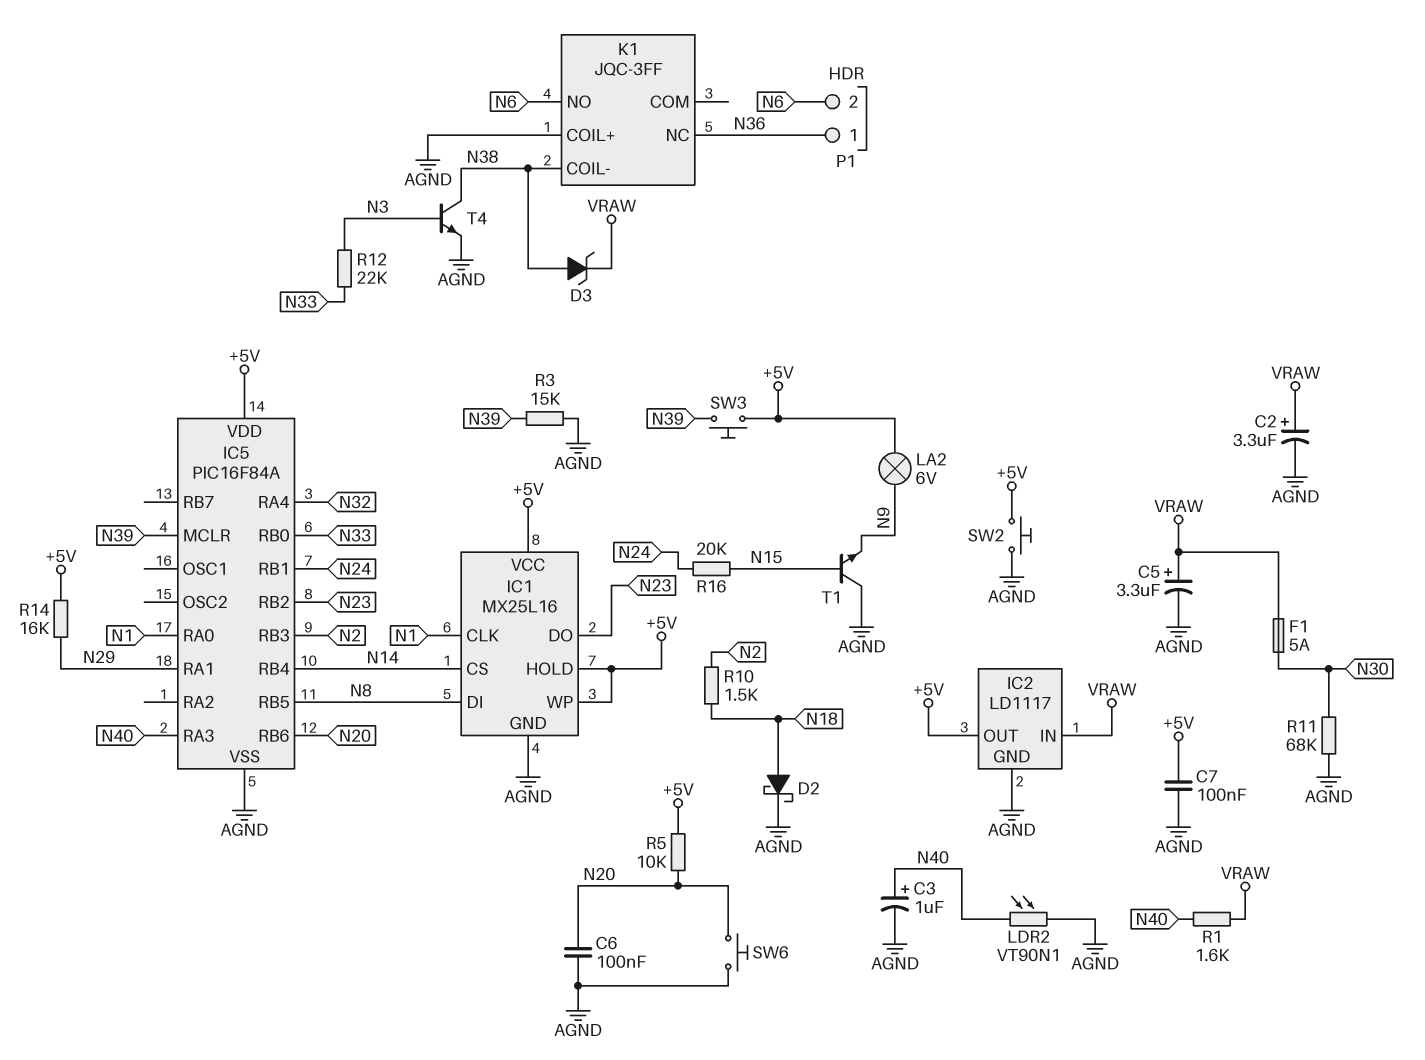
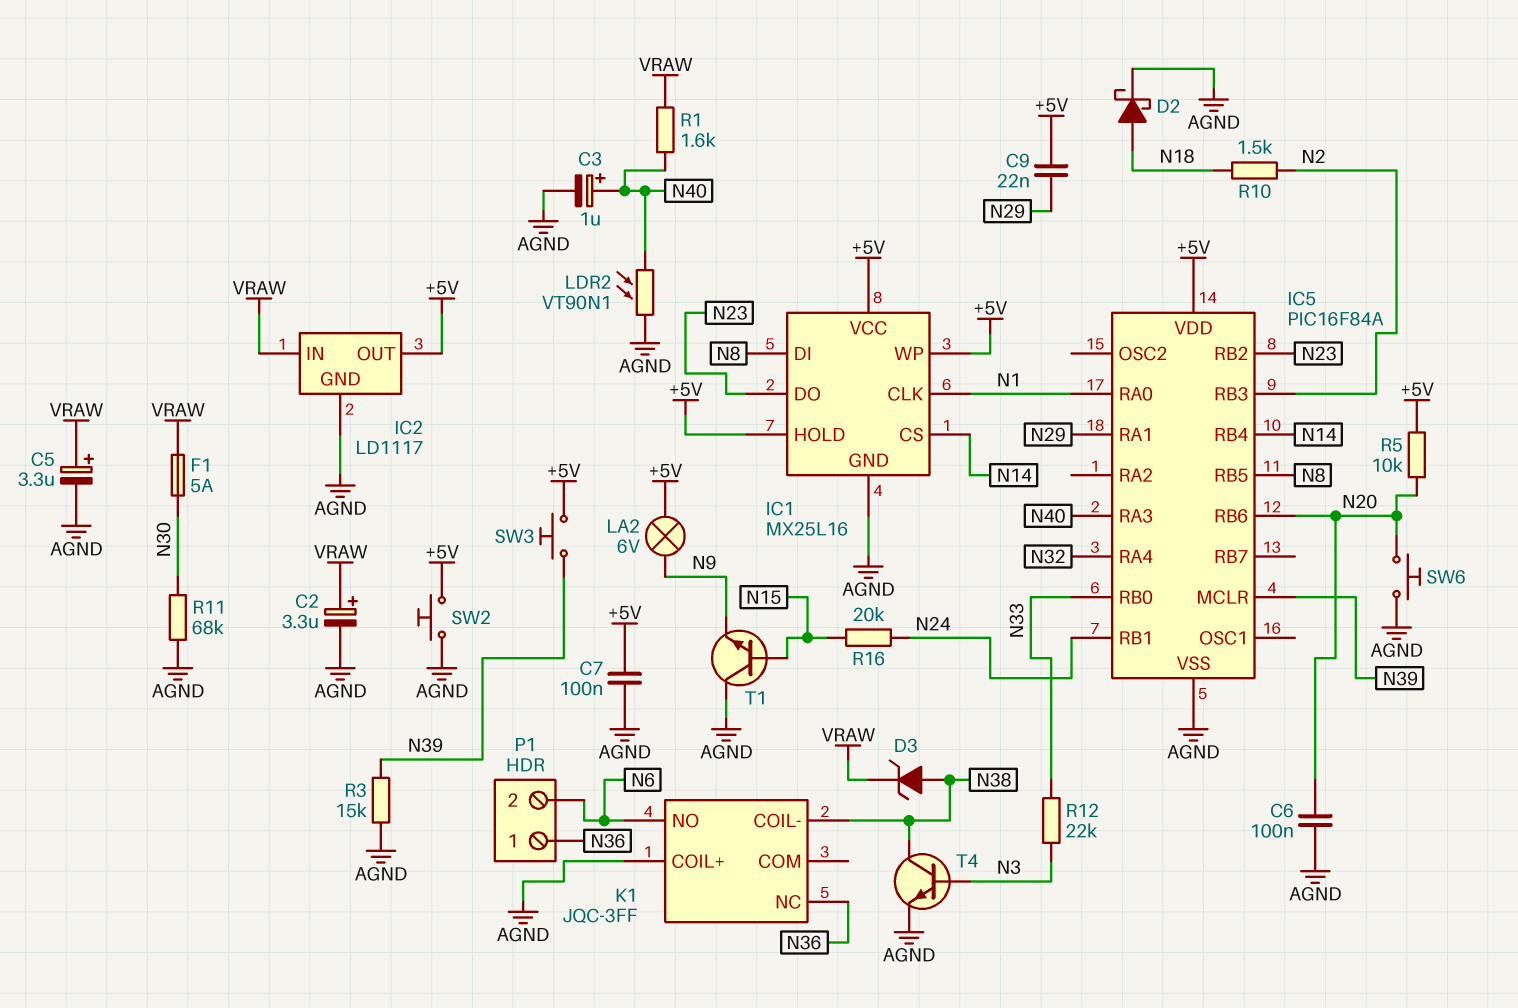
C9: none -> 22nF (+5V, N29)
R14: 16k (+5V, N29) -> none

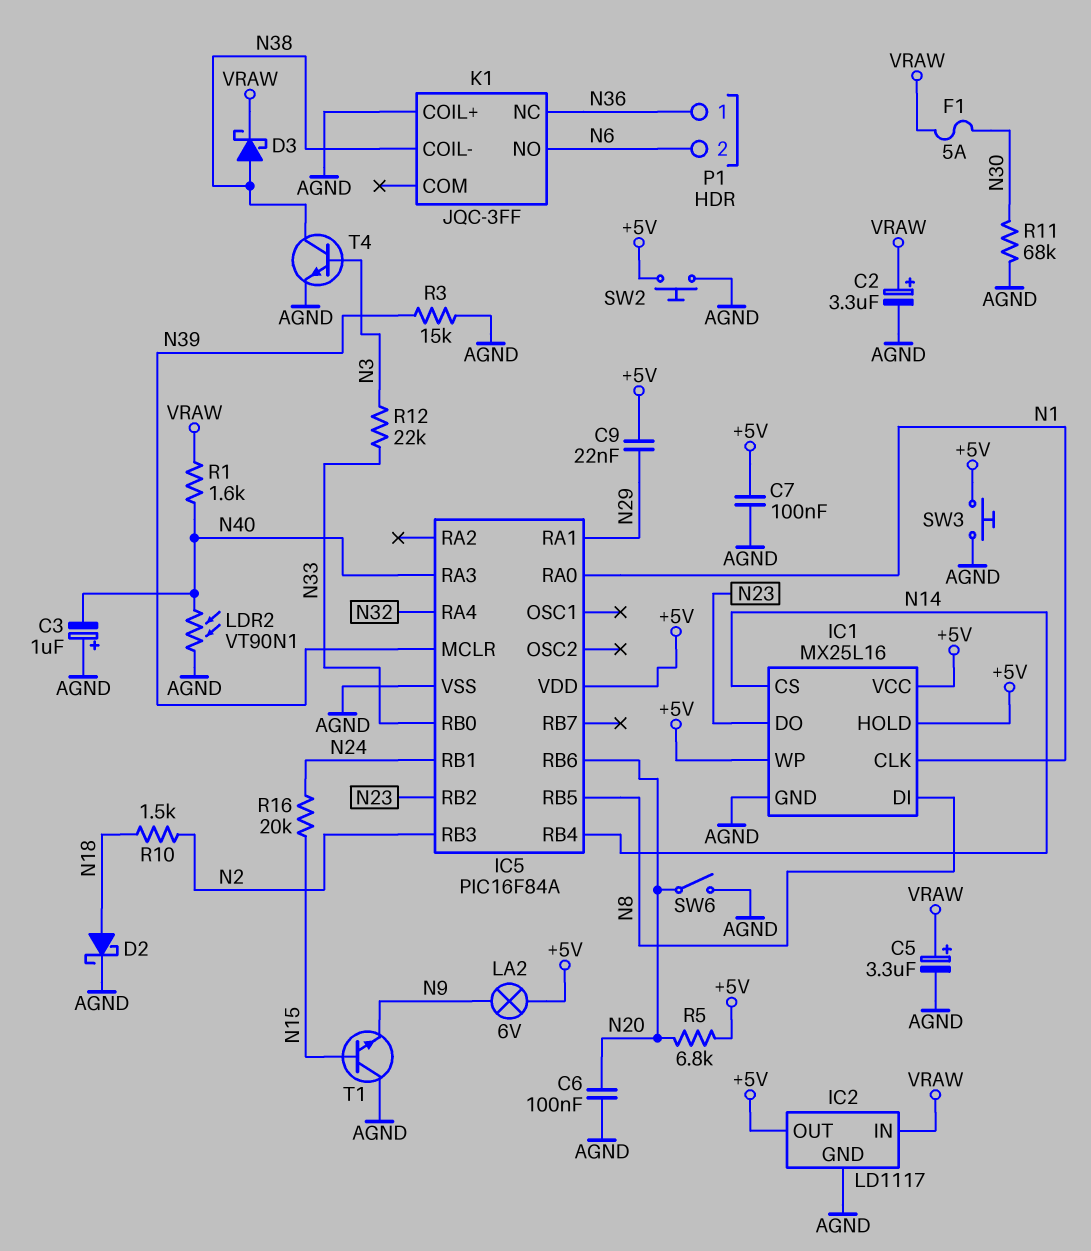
C3: 1uF (plus N40, minus AGND) -> 1uF (plus AGND, minus N40)
D3: zener (A N38, K VRAW) -> schottky (A N38, K VRAW)
R5: 10k (+5V, N20) -> 6.8k (+5V, N20)
SW3: button (+5V, N39) -> button (+5V, AGND)
SW6: button (AGND, N20) -> switch (AGND, N20)

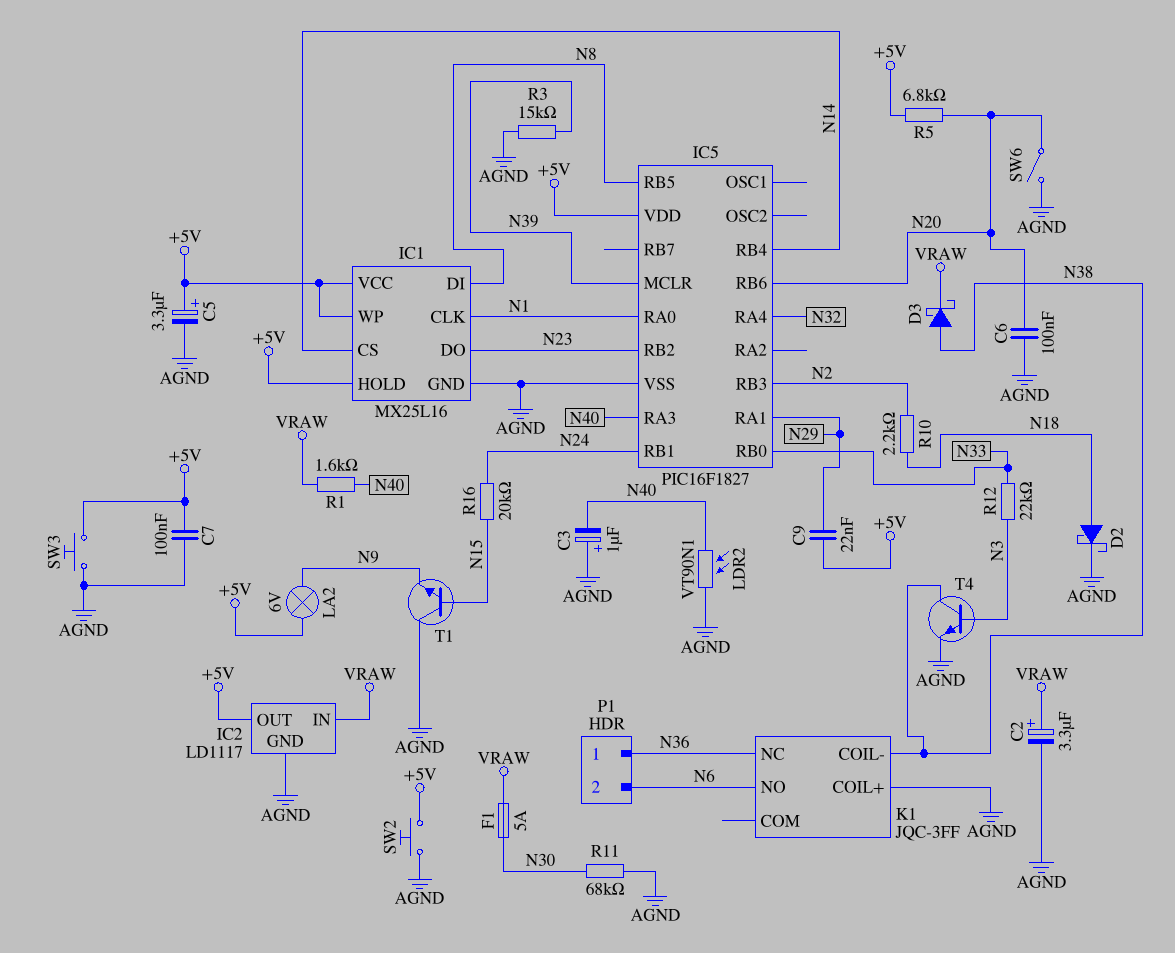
C5: 3.3uF (plus VRAW, minus AGND) -> 3.3uF (plus +5V, minus AGND)
IC5: PIC16F84A -> PIC16F1827
R10: 1.5k (N2, N18) -> 2.2k (N2, N18)

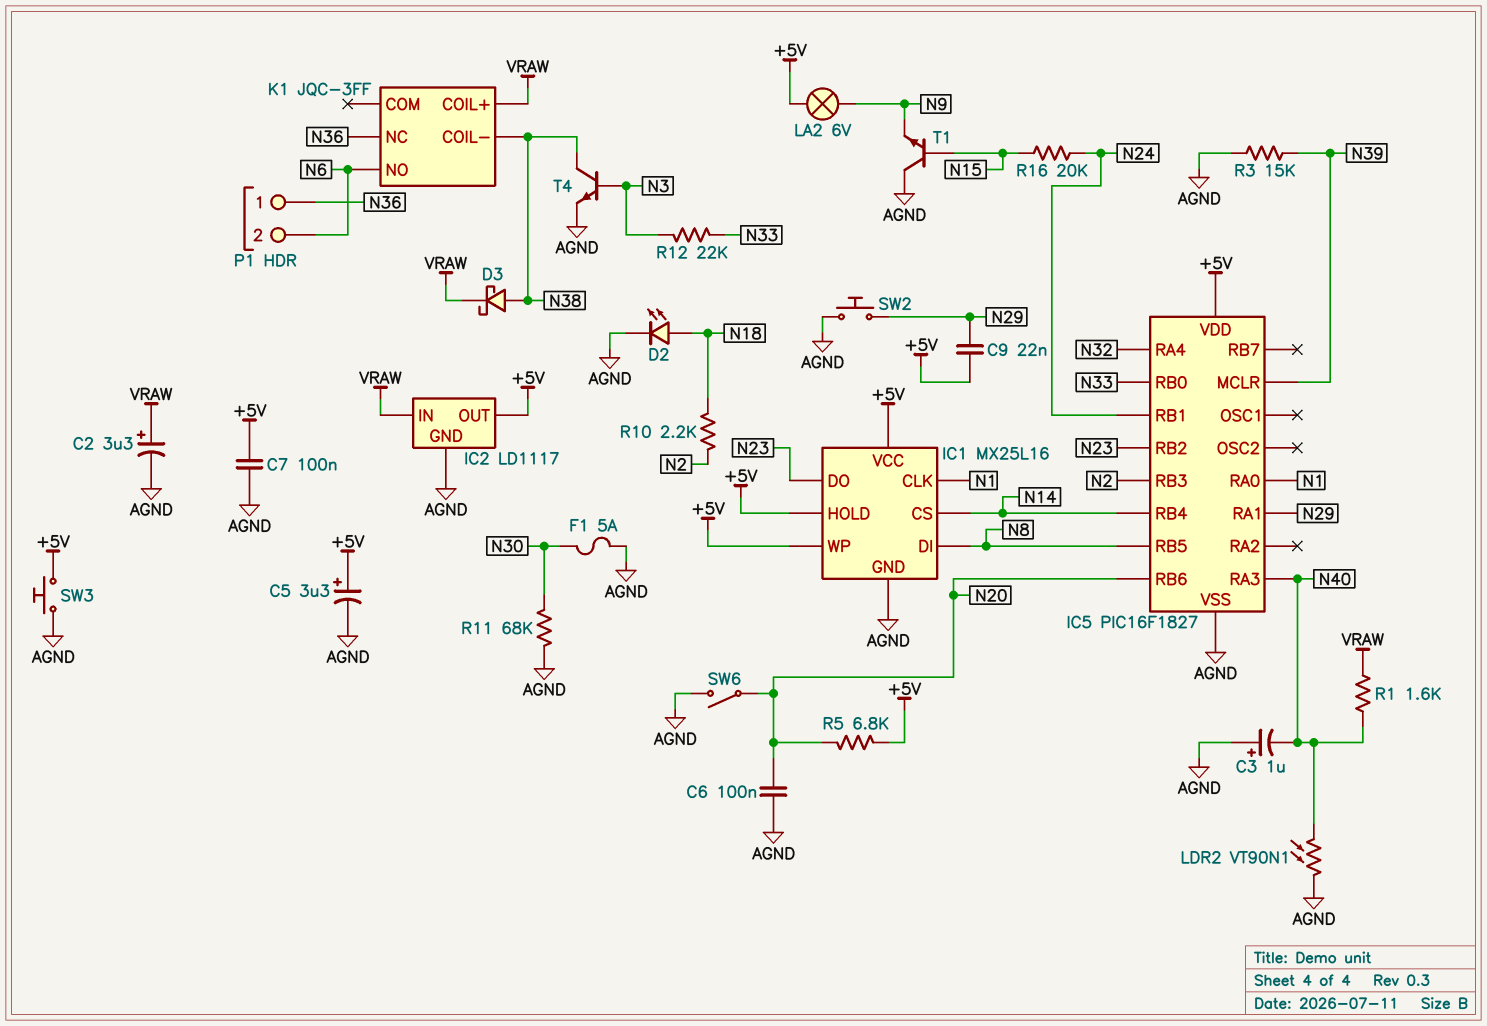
D2: schottky (A N18, K AGND) -> LED (A N18, K AGND)
F1: 5A (N30, VRAW) -> 5A (AGND, N30)
K1 pin COIL+: AGND -> VRAW
SW2: button (+5V, AGND) -> button (AGND, N29)

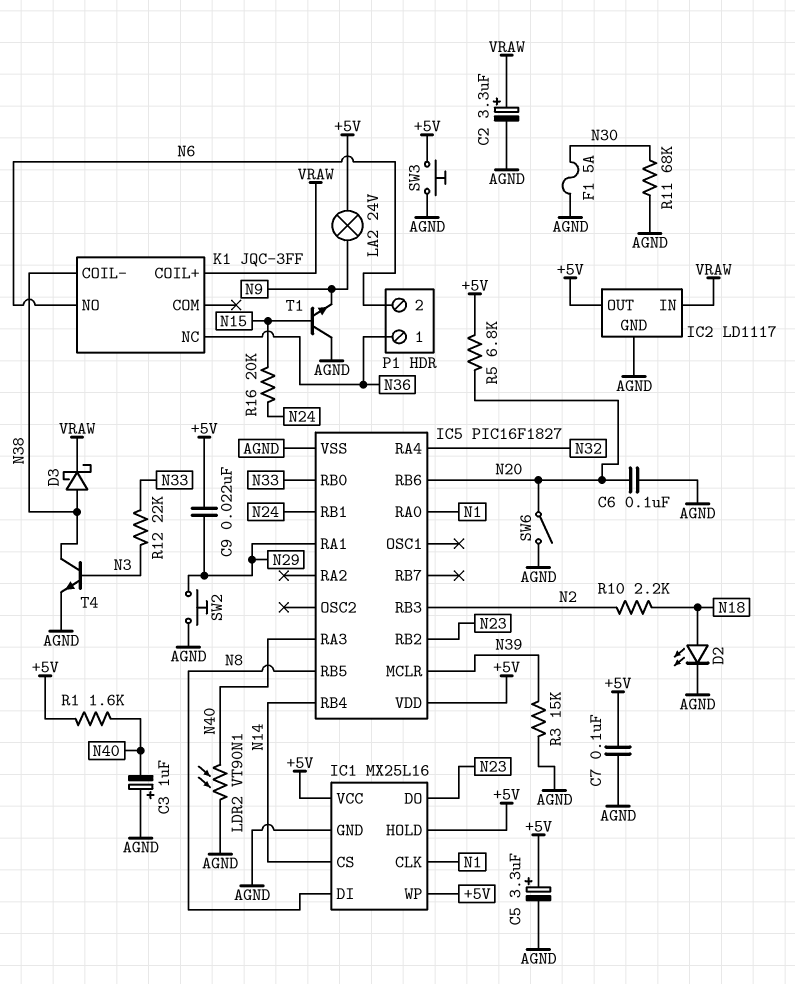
LA2: lamp 6V (+5V, N9) -> lamp 24V (+5V, N9)
R1: 1.6k (N40, VRAW) -> 1.6k (+5V, N40)

